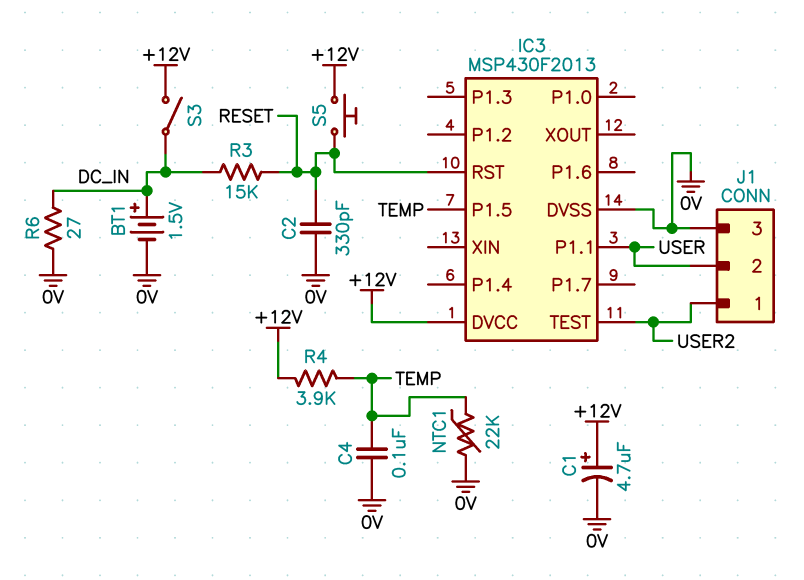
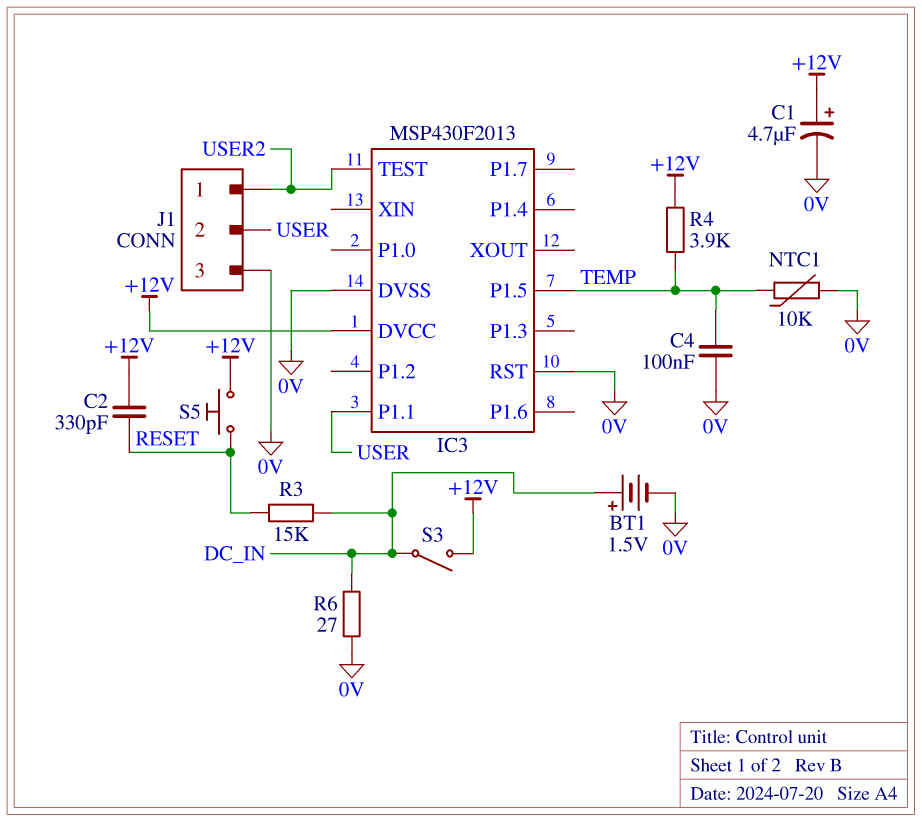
C2: 330pF (0V, RESET) -> 330pF (+12V, RESET)
IC3 pin RST: RESET -> 0V
NTC1: 22k (0V, TEMP) -> 10k (0V, TEMP)

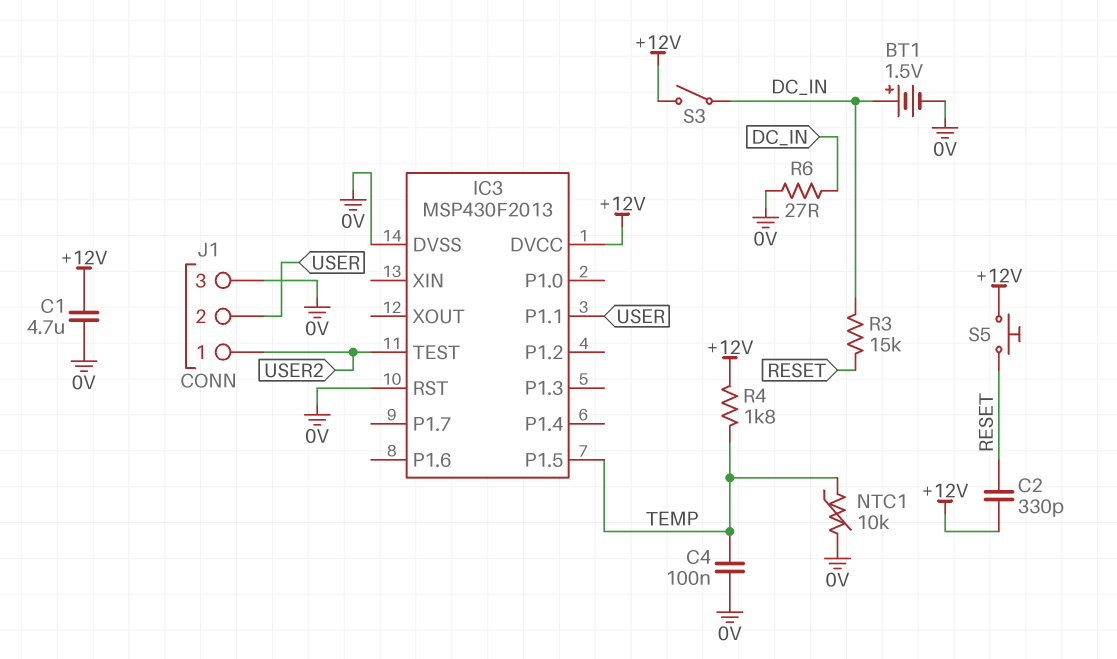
C1: 4.7uF (plus +12V, minus 0V) -> 4.7uF (+12V, 0V)
R4: 3.9k (+12V, TEMP) -> 1.8k (+12V, TEMP)

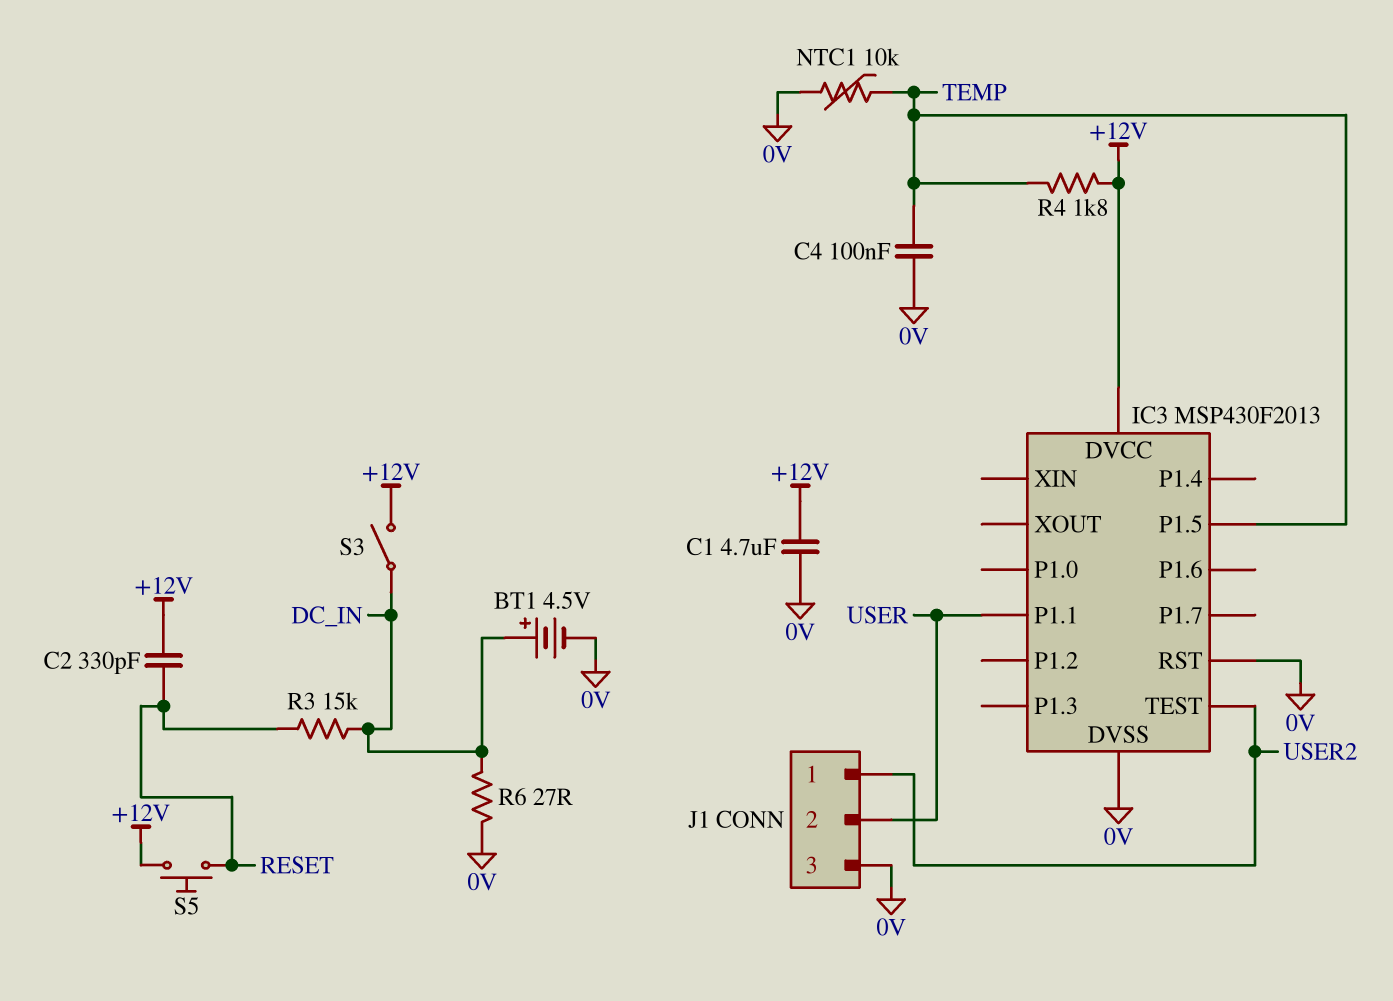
BT1: 1.5V (plus DC_IN, minus 0V) -> 4.5V (plus DC_IN, minus 0V)

